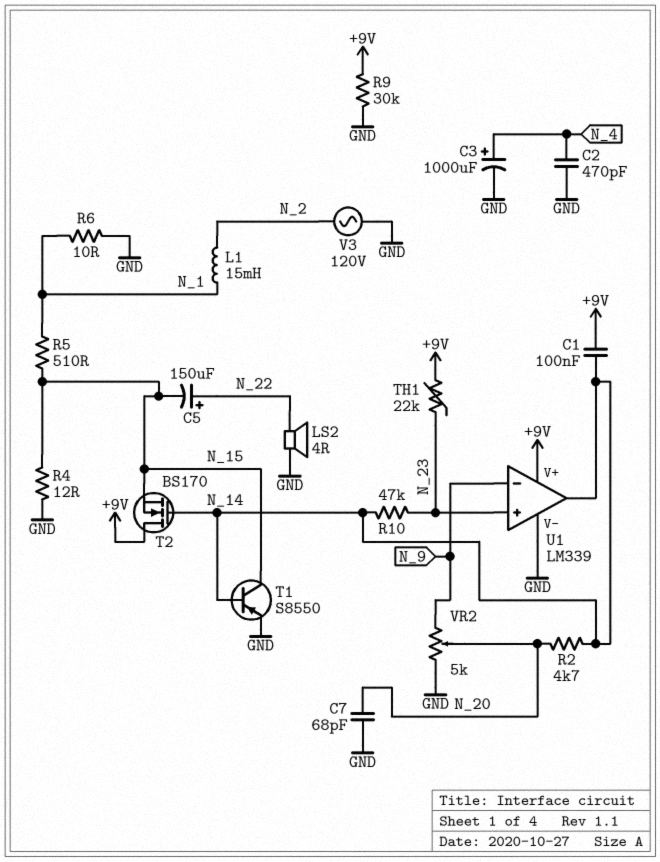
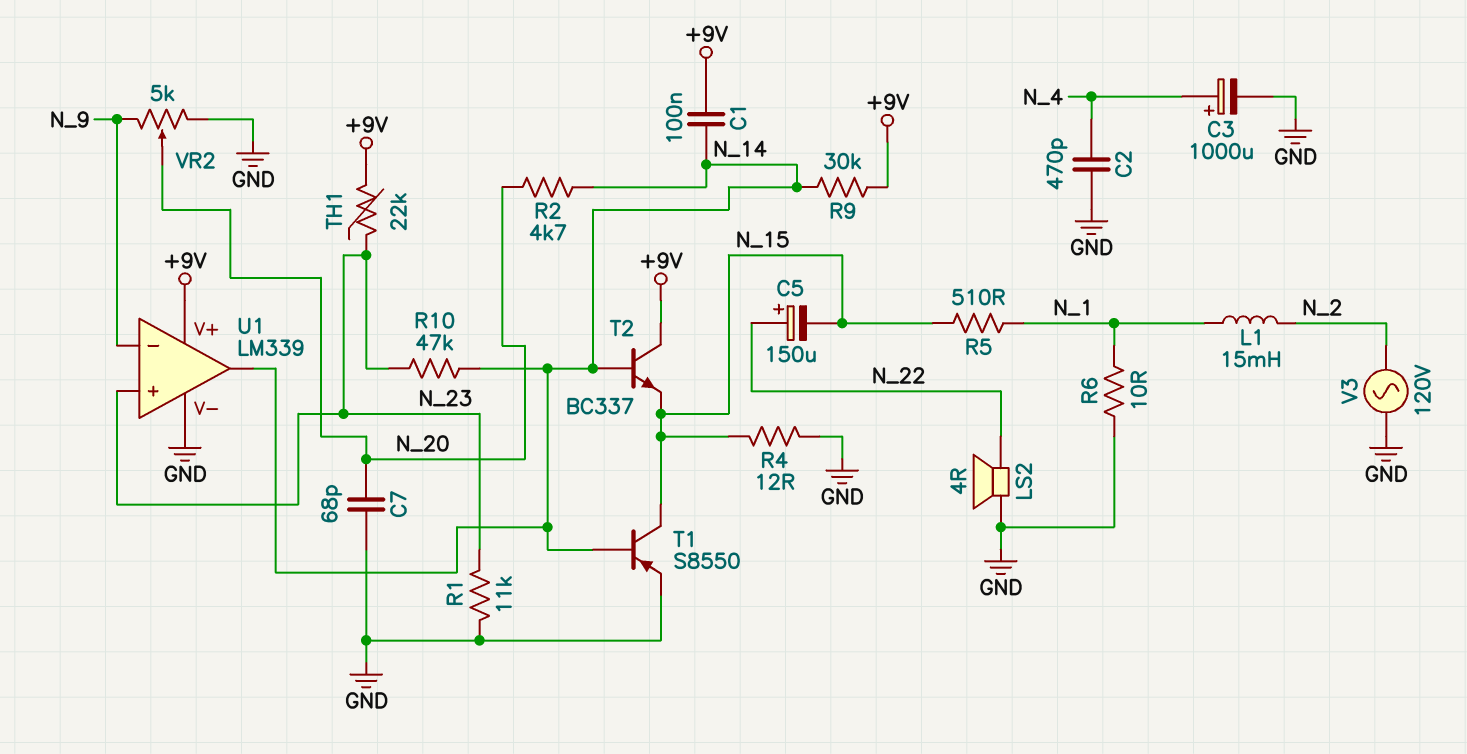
R1: none -> 11k (GND, N_23)
R9: 30k (+9V, GND) -> 30k (+9V, N_14)
T2: NMOS BS170 (G N_14, D +9V, S N_15) -> NPN BC337 (B N_14, C +9V, E N_15)

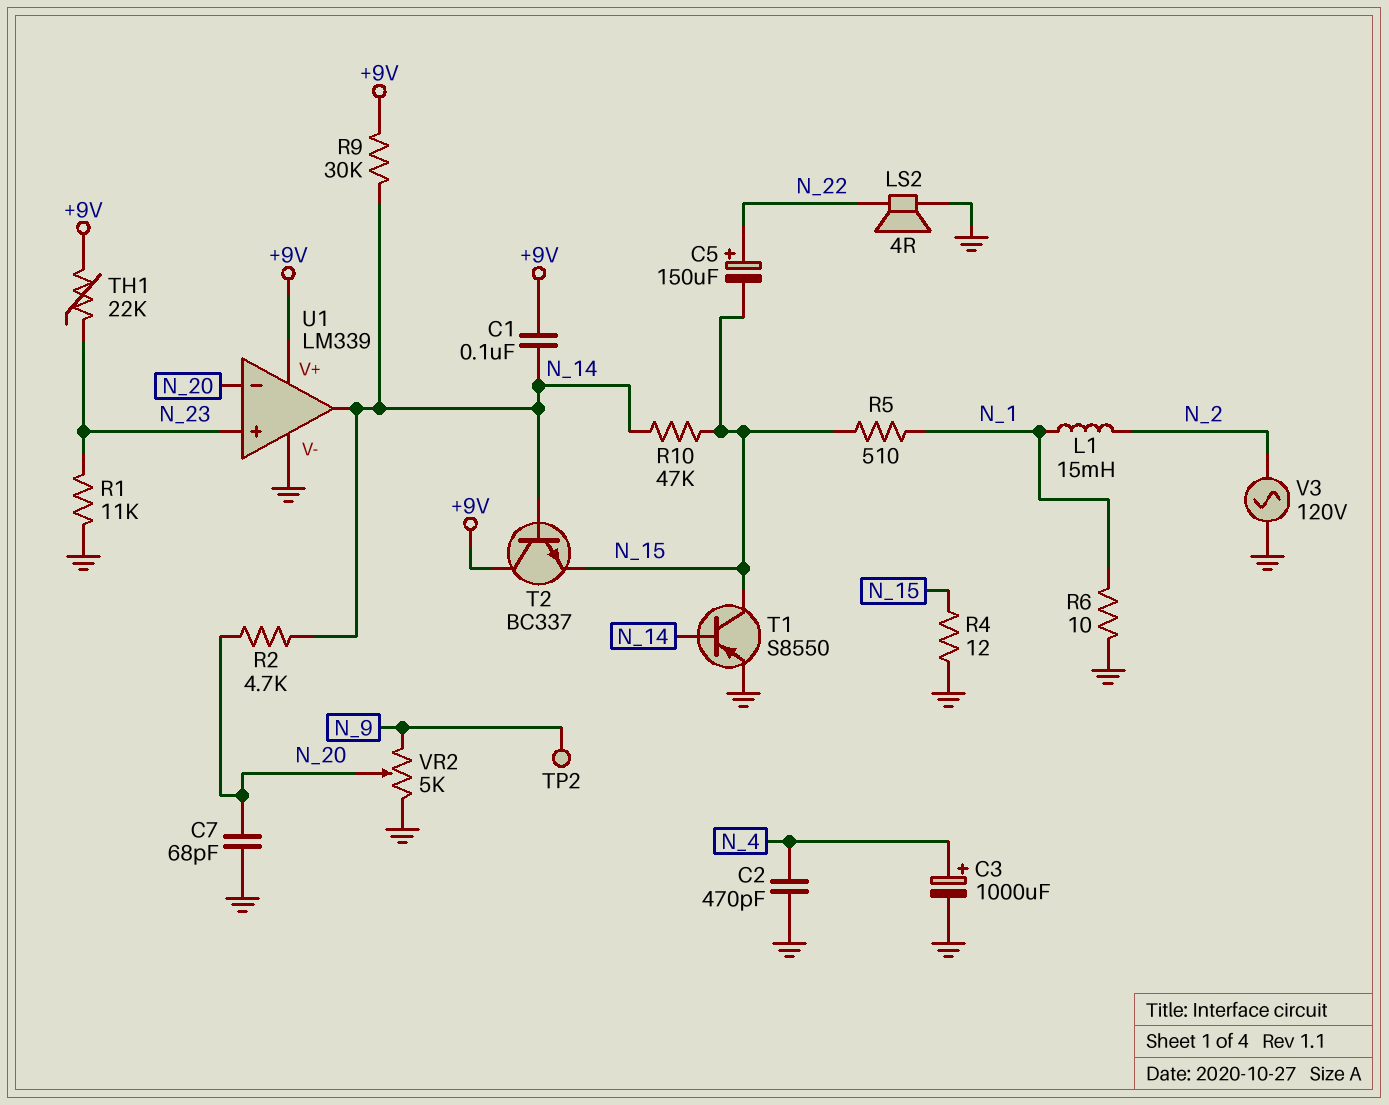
R10: 47k (N_14, N_23) -> 47k (N_14, N_15)
TP2: none -> test point (N_9)
U1 pin in-: N_9 -> N_20

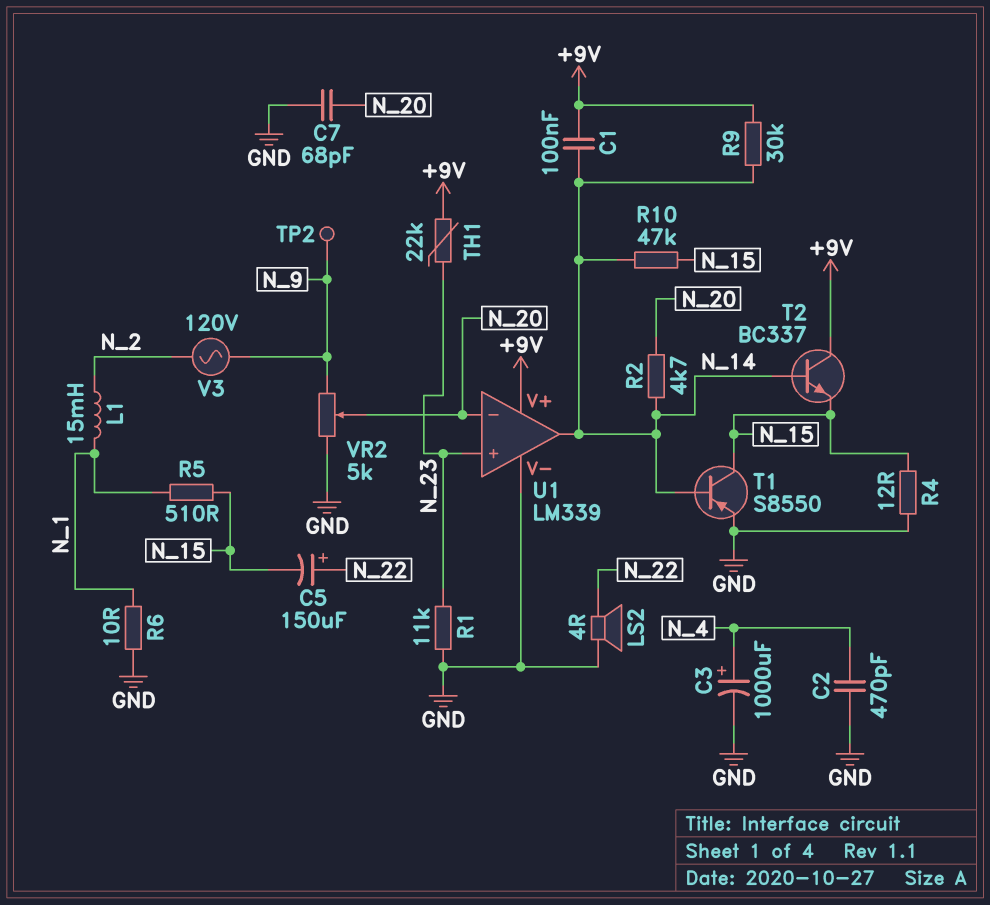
V3: AC 120V (GND, N_2) -> AC 120V (N_2, N_9)

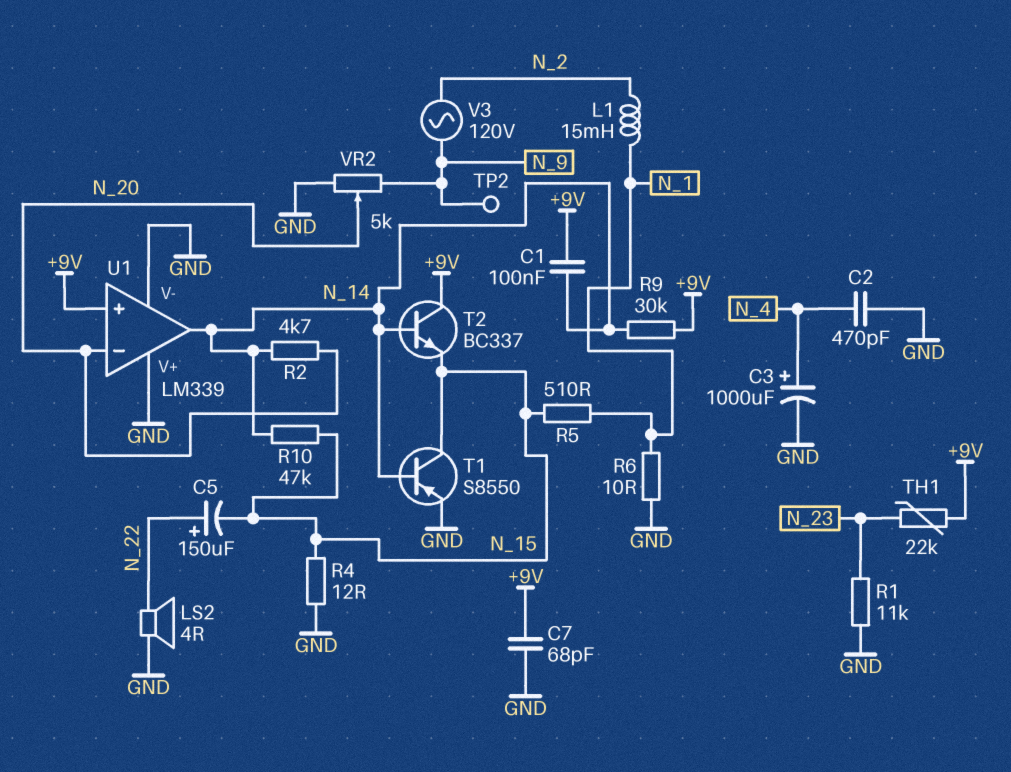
C7: 68pF (GND, N_20) -> 68pF (+9V, GND)
U1 pin V+: +9V -> GND
U1 pin in+: N_23 -> +9V

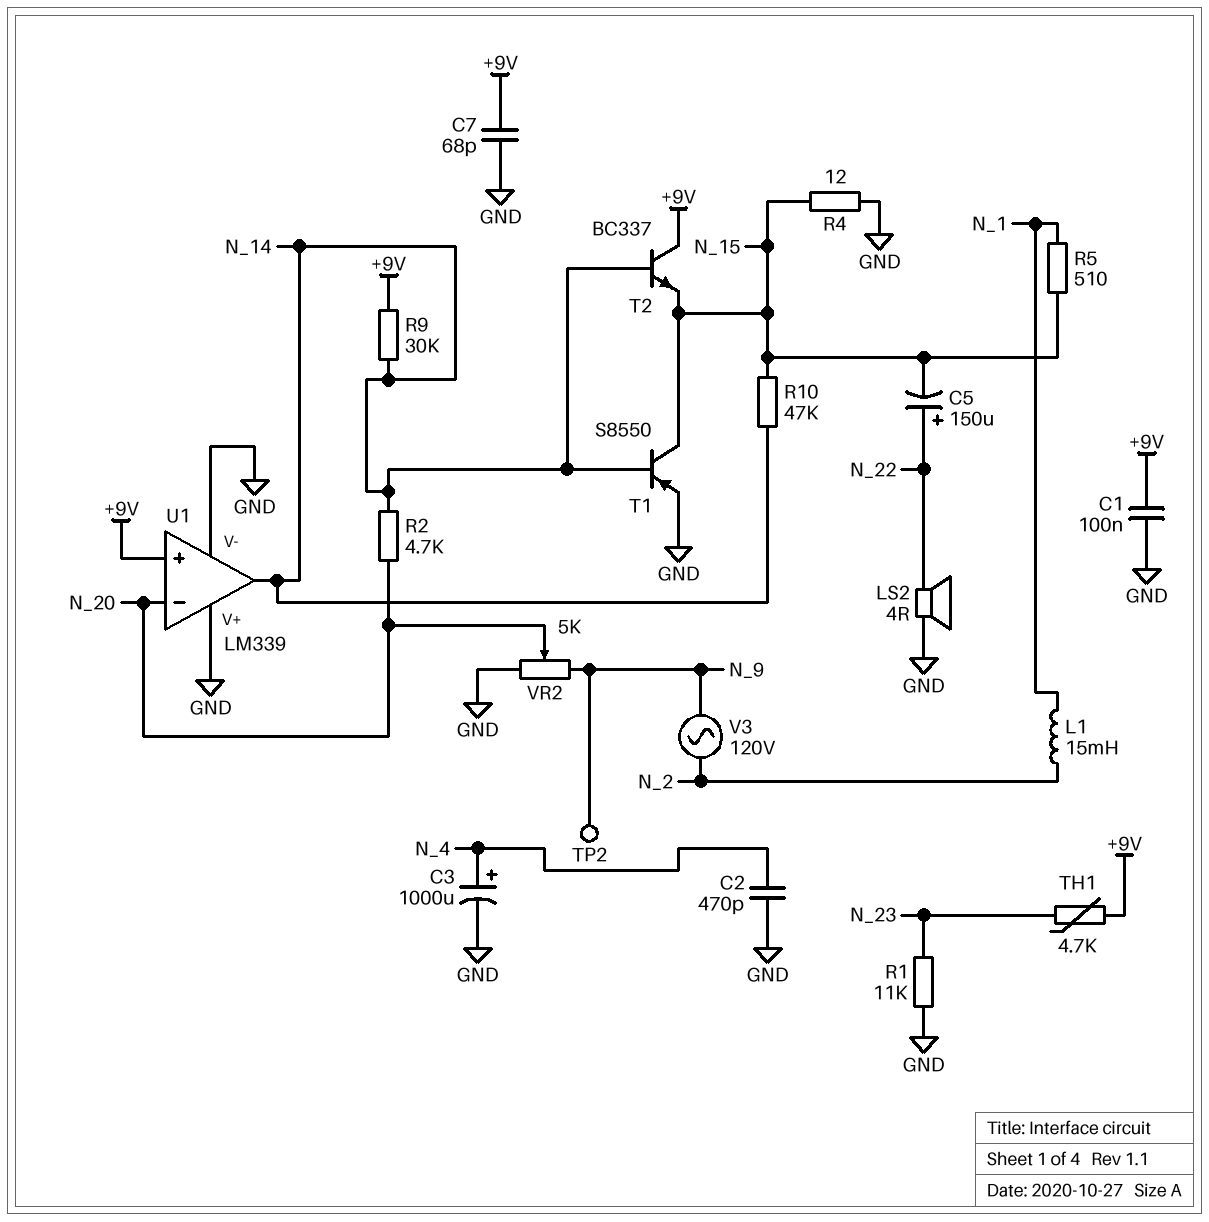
C1: 100nF (+9V, N_14) -> 100nF (+9V, GND)
R6: 10 (GND, N_1) -> none
TH1: 22k (+9V, N_23) -> 4.7k (+9V, N_23)

